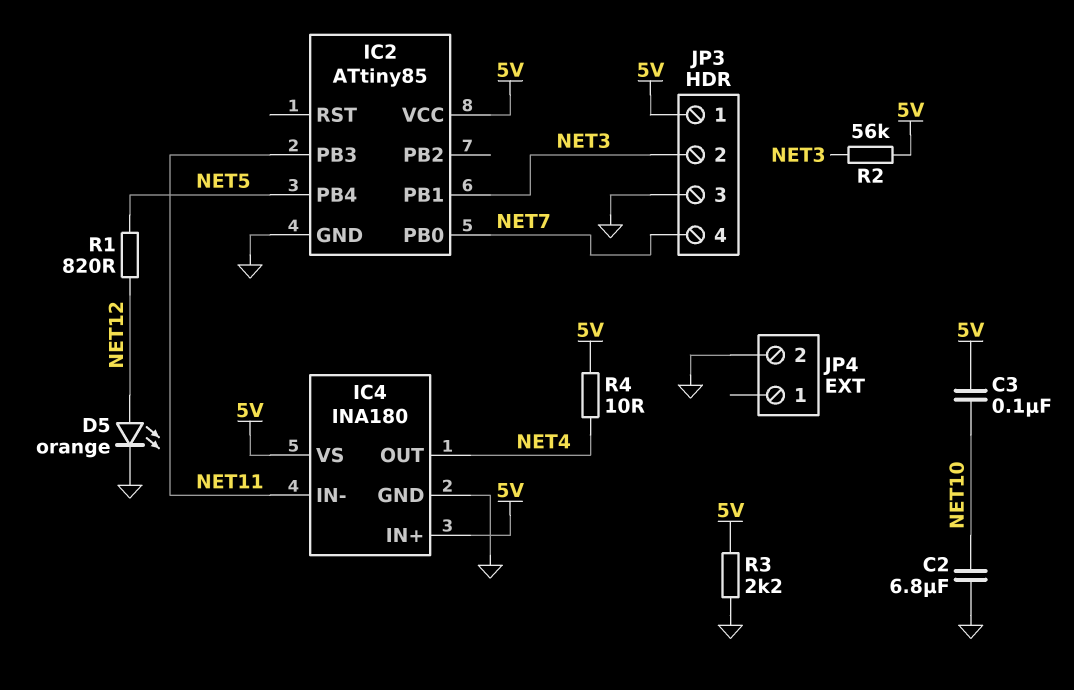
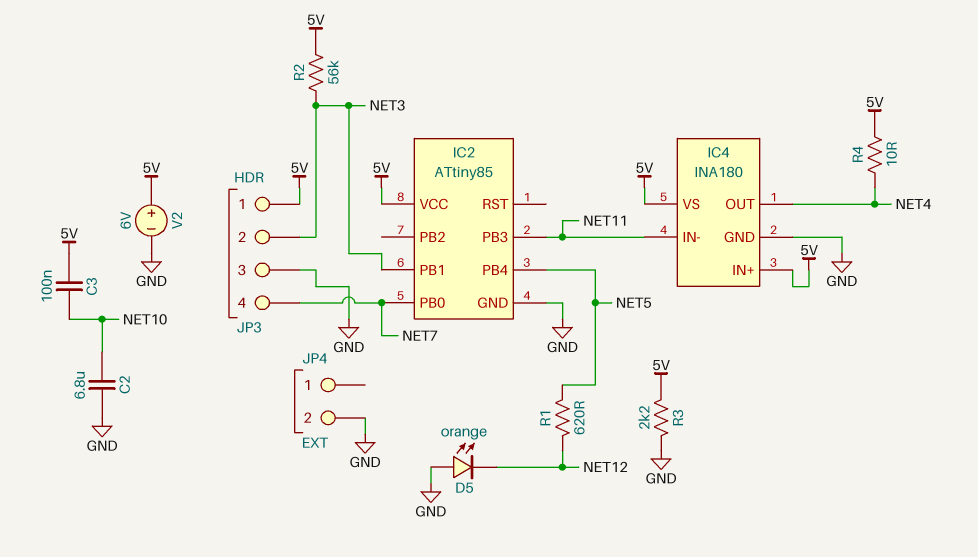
D5: LED orange (A NET12, K GND) -> LED orange (A GND, K NET12)
R1: 820 (NET5, NET12) -> 620 (NET5, NET12)
V2: none -> 6V (plus 5V, minus GND)

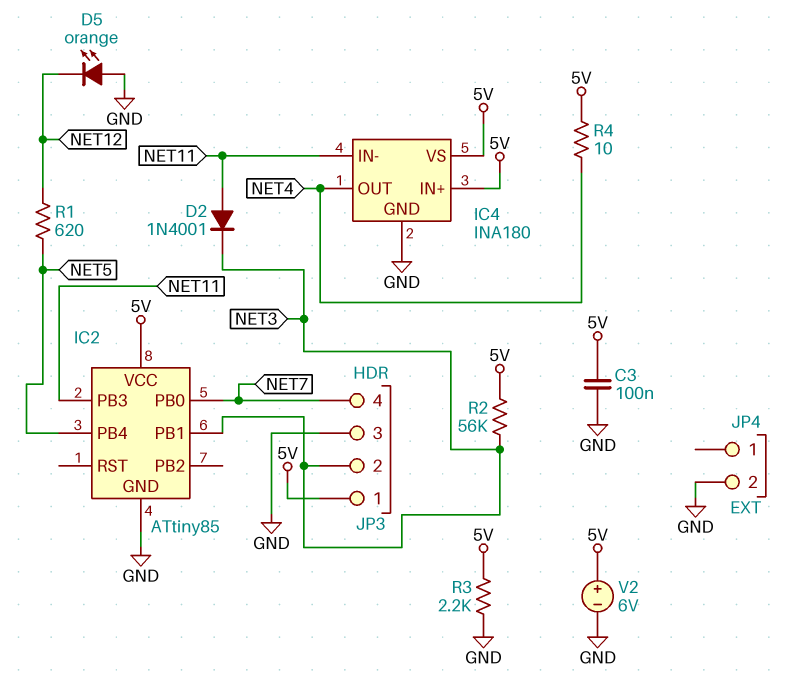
C2: 6.8uF (GND, NET10) -> none
C3: 100nF (5V, NET10) -> 100nF (5V, GND)
D2: none -> diode 1N4001 (A NET11, K NET3)

